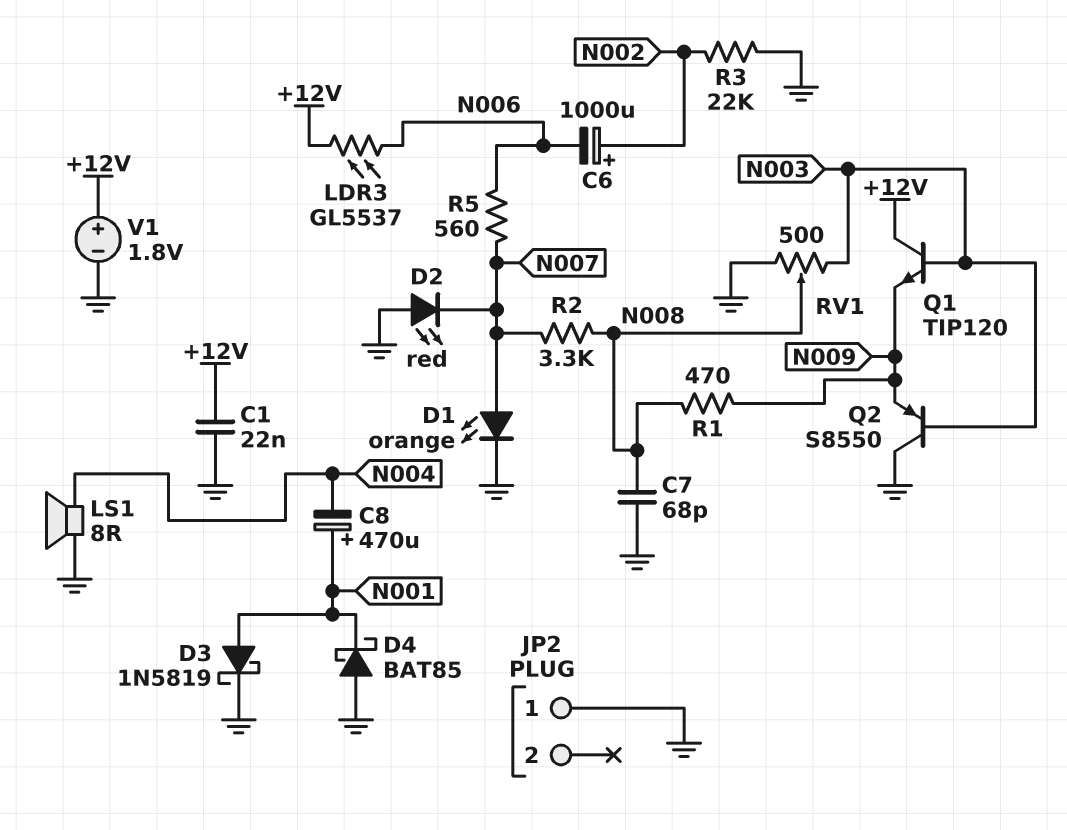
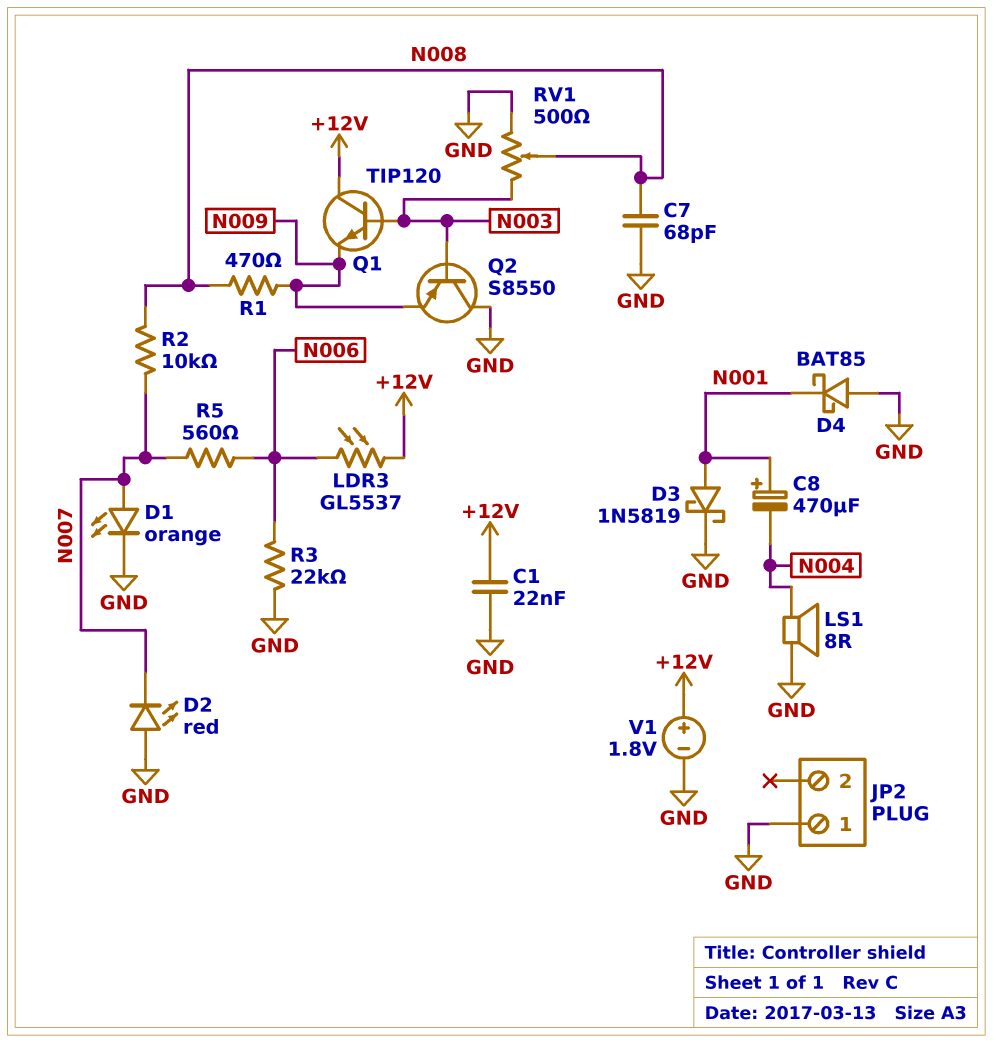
C6: 1000uF (plus N002, minus N006) -> none
R2: 3.3k (N007, N008) -> 10k (N007, N008)
R3: 22k (GND, N002) -> 22k (GND, N006)

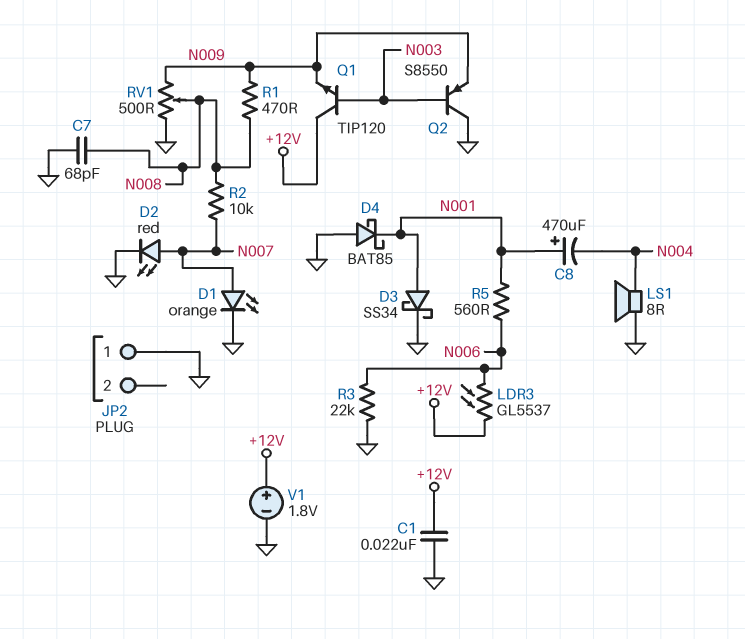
D2: LED red (A GND, K N007) -> LED red (A N007, K GND)
D3: schottky 1N5819 (A N001, K GND) -> schottky SS34 (A N001, K GND)
R5: 560 (N006, N007) -> 560 (N001, N006)
RV1: 500 (GND, N003, wiper N008) -> 500 (GND, N009, wiper N008)

